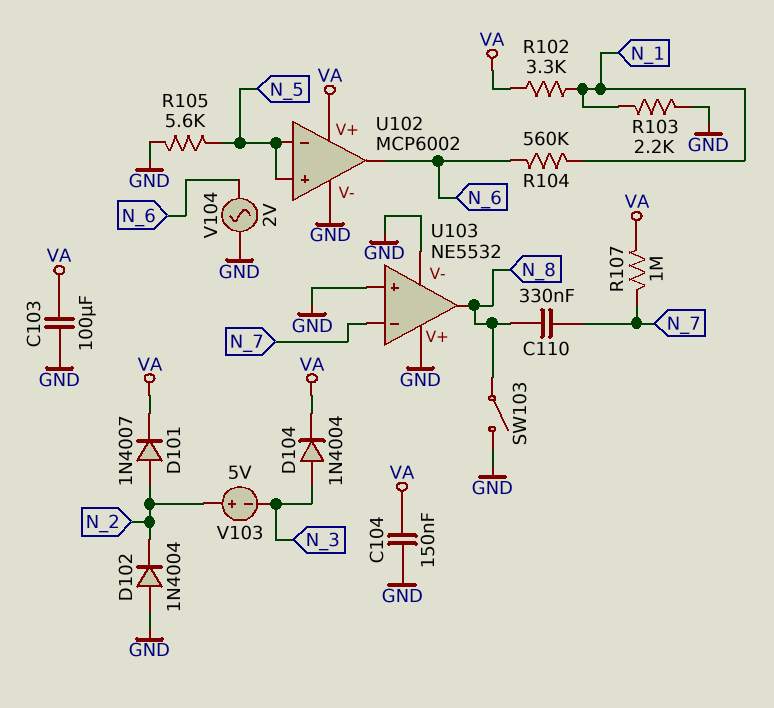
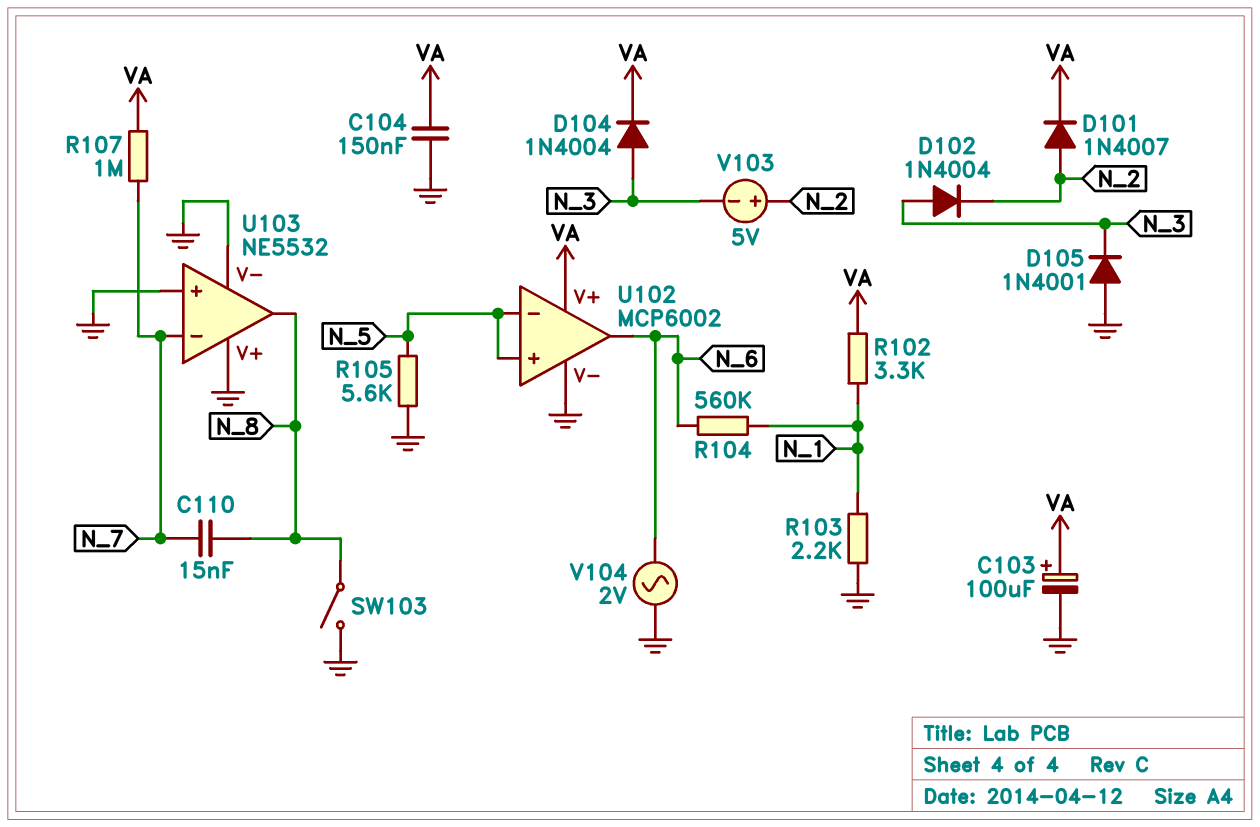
C103: 100uF (GND, VA) -> 100uF (plus VA, minus GND)
C110: 330nF (N_7, N_8) -> 15nF (N_7, N_8)
D102: diode 1N4004 (A GND, K N_2) -> diode 1N4004 (A N_3, K N_2)
D105: none -> diode 1N4001 (A GND, K N_3)

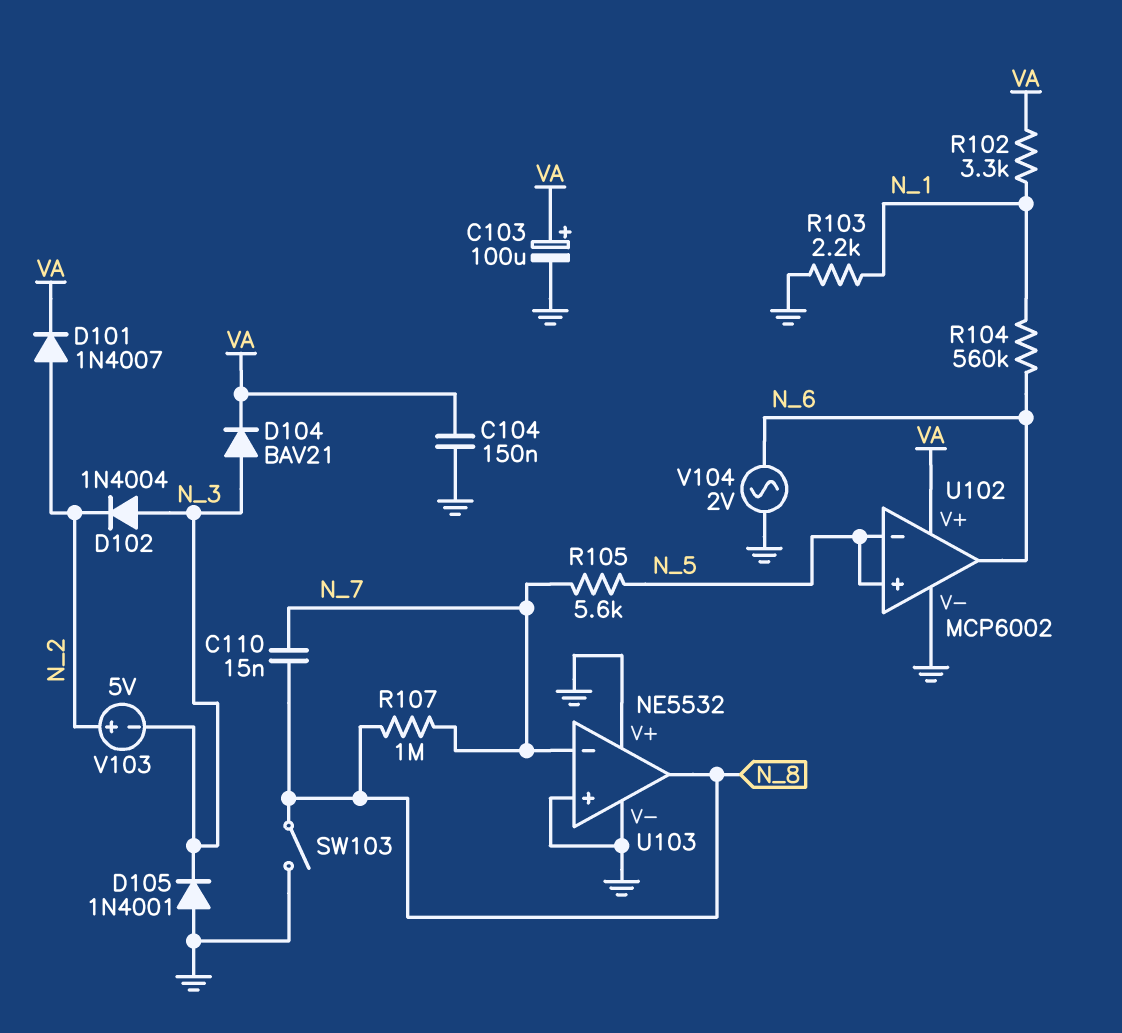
D104: diode 1N4004 (A N_3, K VA) -> diode BAV21 (A N_3, K VA)
R105: 5.6k (GND, N_5) -> 5.6k (N_5, N_7)
R107: 1M (N_7, VA) -> 1M (N_7, N_8)

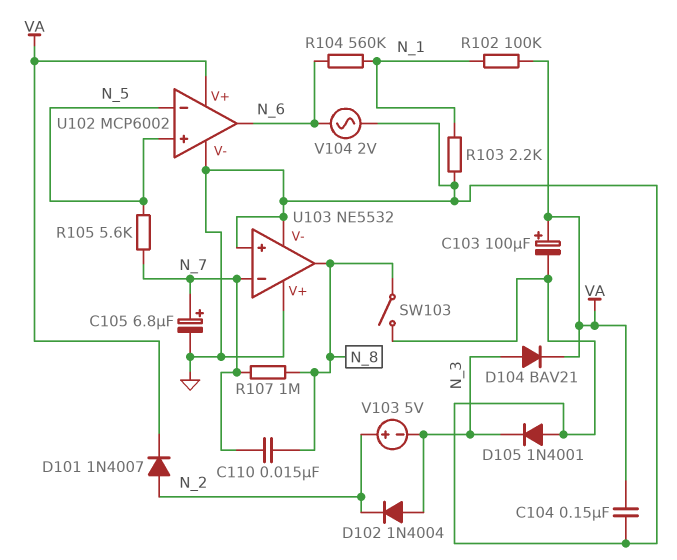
C105: none -> 6.8uF (plus N_7, minus GND)
R102: 3.3k (N_1, VA) -> 100k (N_1, VA)

